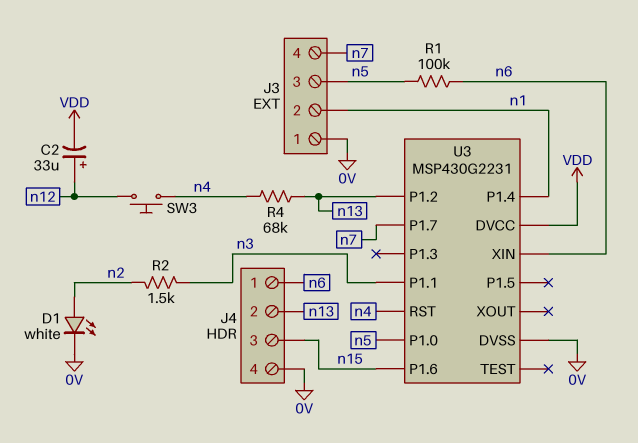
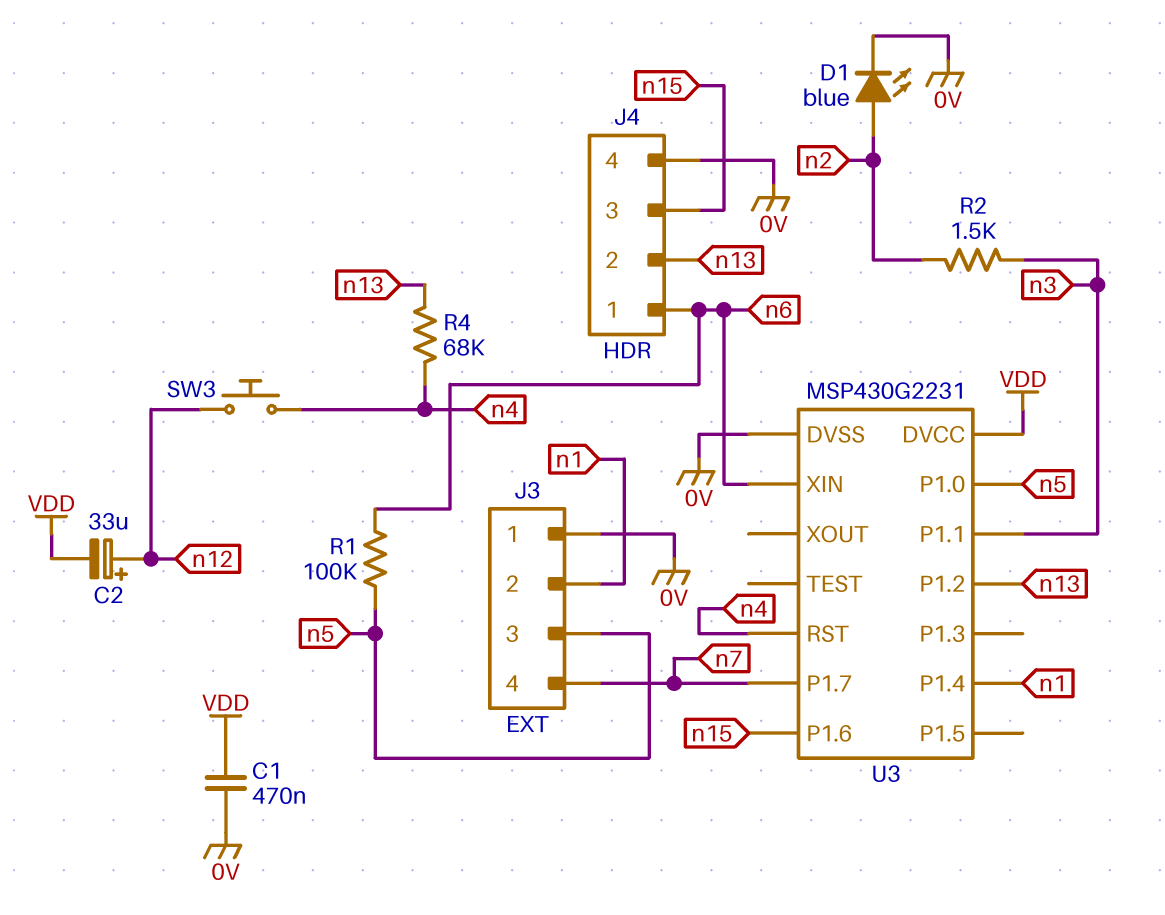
C1: none -> 470nF (0V, VDD)
D1: LED white (A n2, K 0V) -> LED blue (A n2, K 0V)

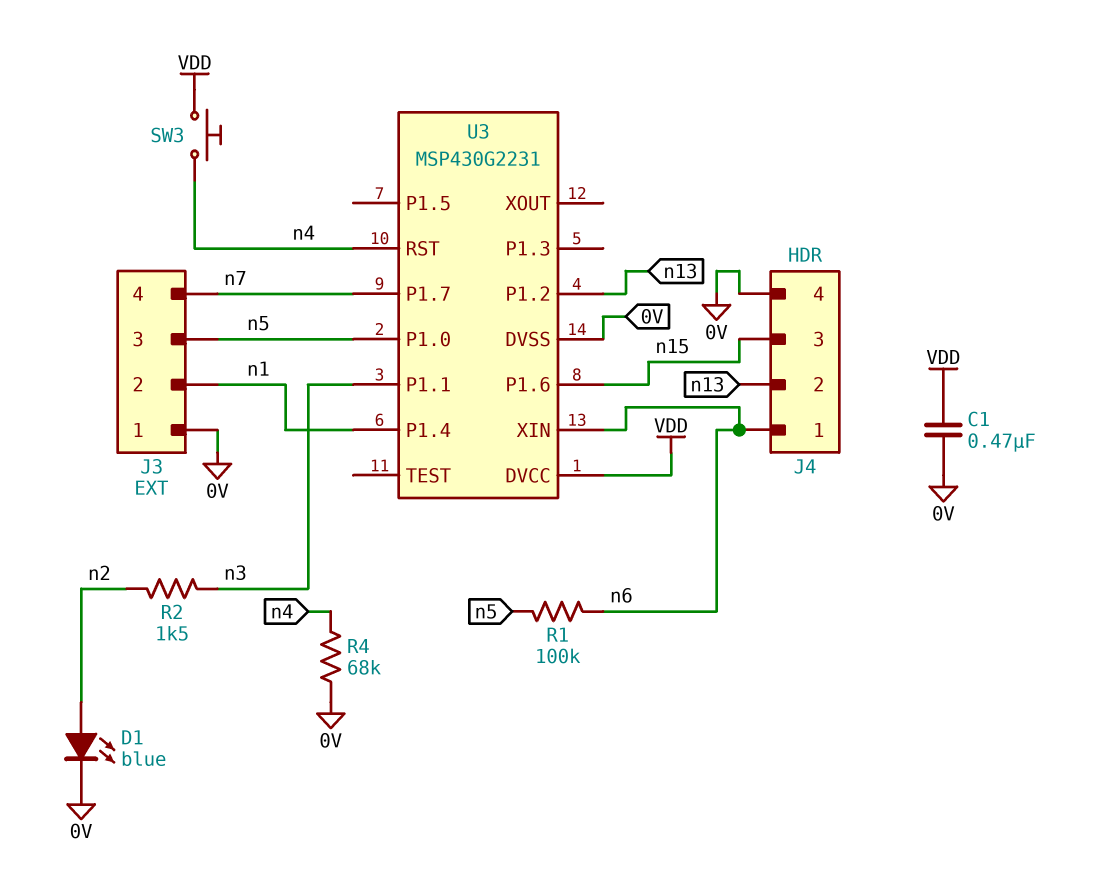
C2: 33uF (plus n12, minus VDD) -> none
R4: 68k (n4, n13) -> 68k (0V, n4)
SW3: button (n4, n12) -> button (VDD, n4)

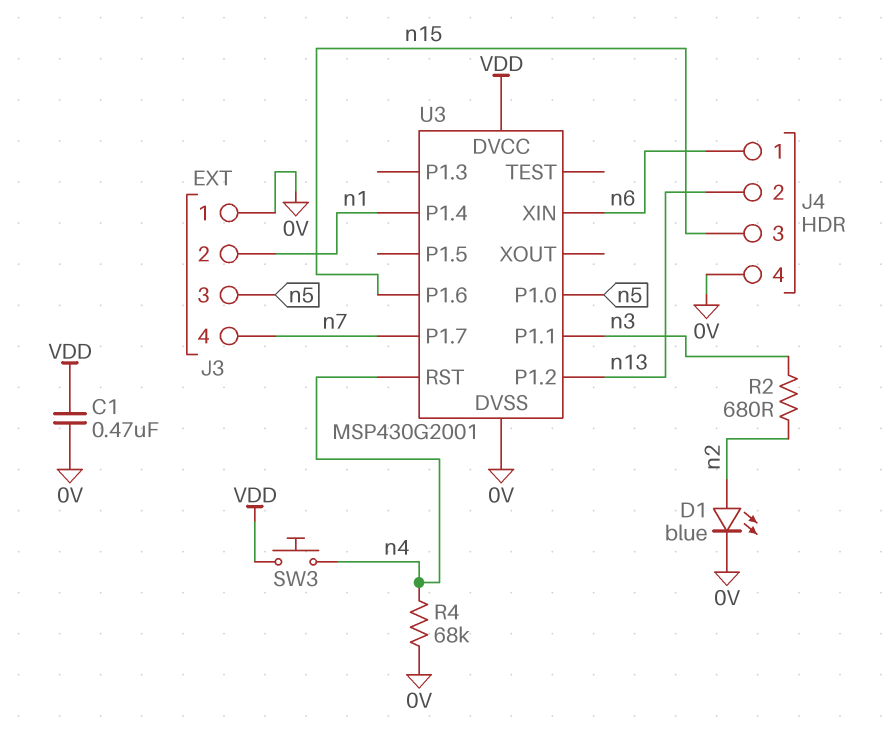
R1: 100k (n5, n6) -> none
R2: 1.5k (n2, n3) -> 680 (n2, n3)
U3: MSP430G2231 -> MSP430G2001

